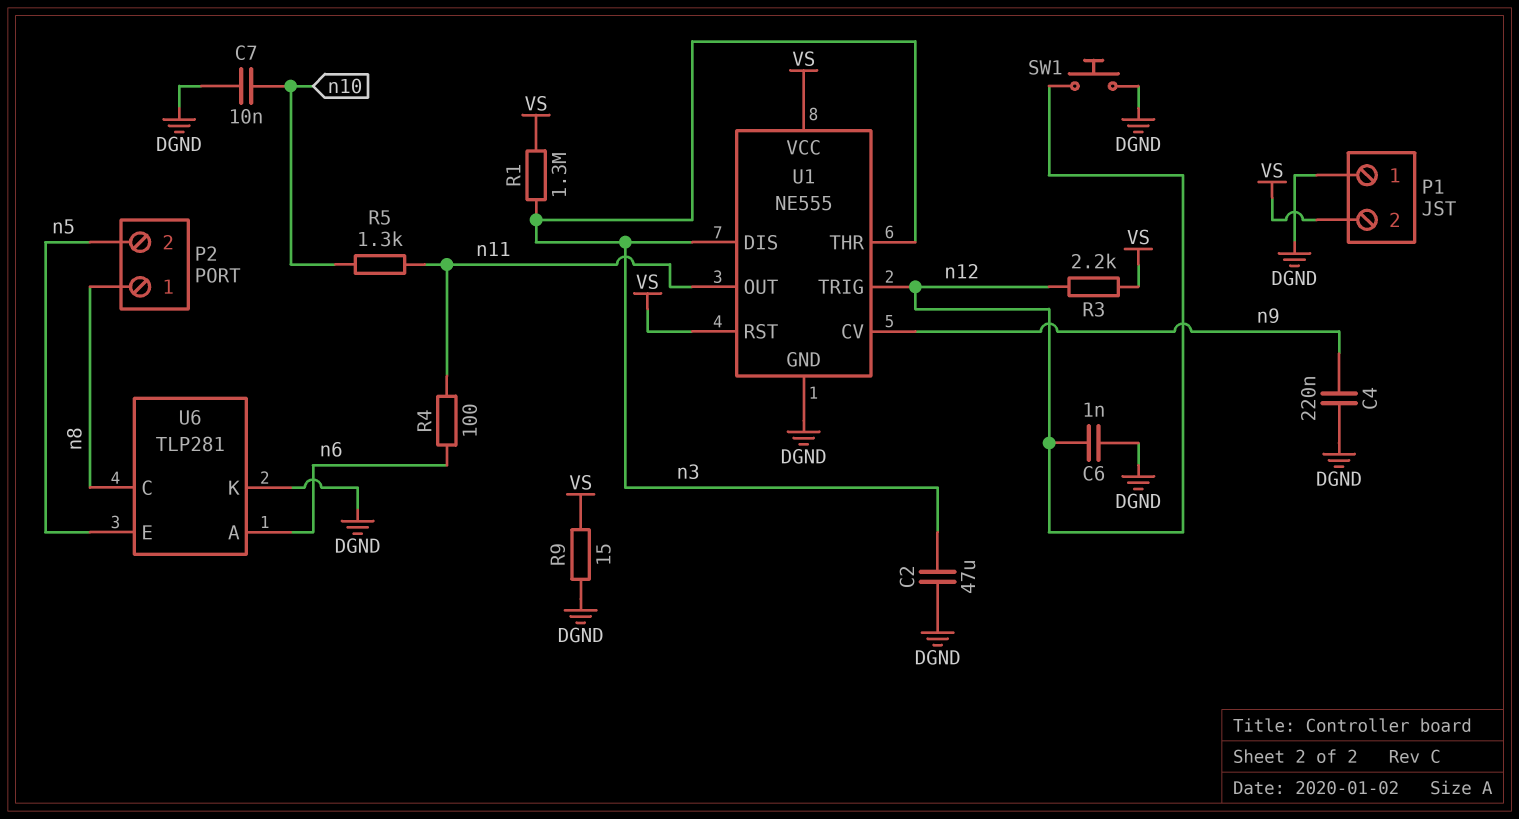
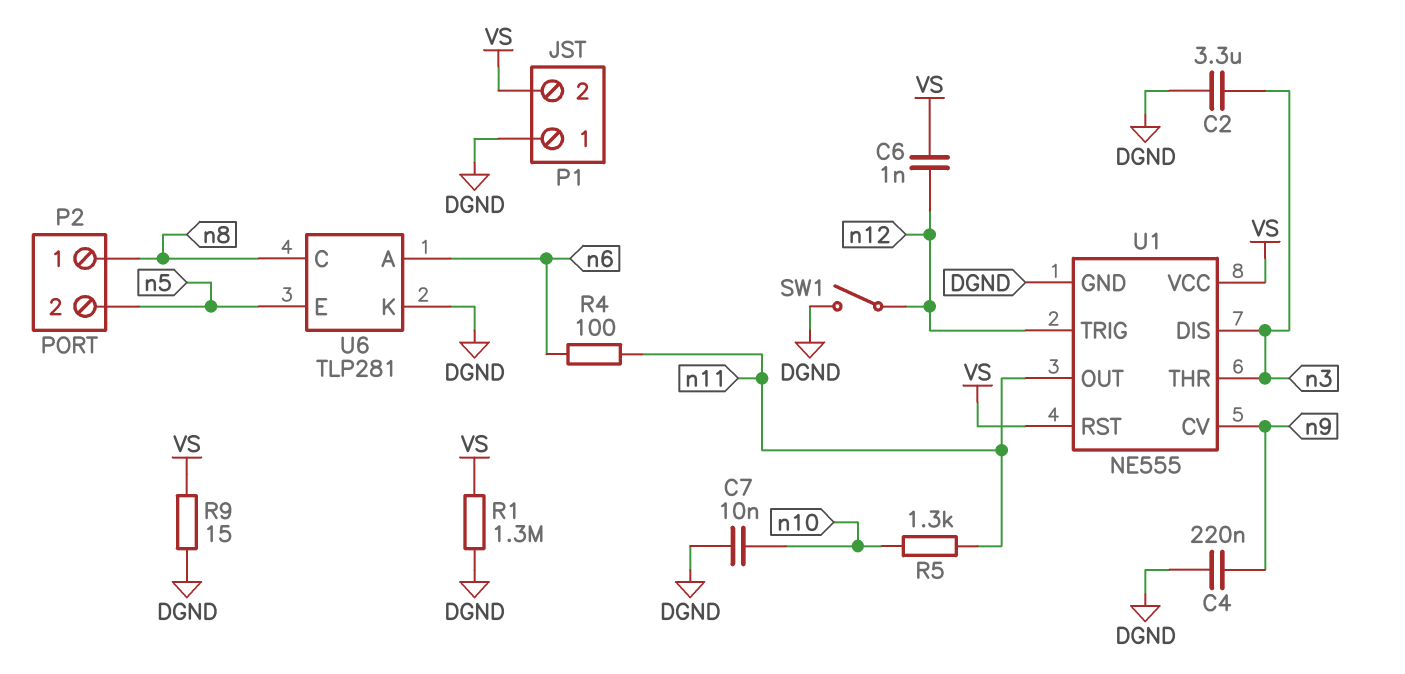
C2: 47uF (DGND, n3) -> 3.3uF (DGND, n3)
C6: 1nF (DGND, n12) -> 1nF (VS, n12)
R1: 1.3M (VS, n3) -> 1.3M (DGND, VS)
R3: 2.2k (VS, n12) -> none
SW1: button (DGND, n12) -> switch (DGND, n12)

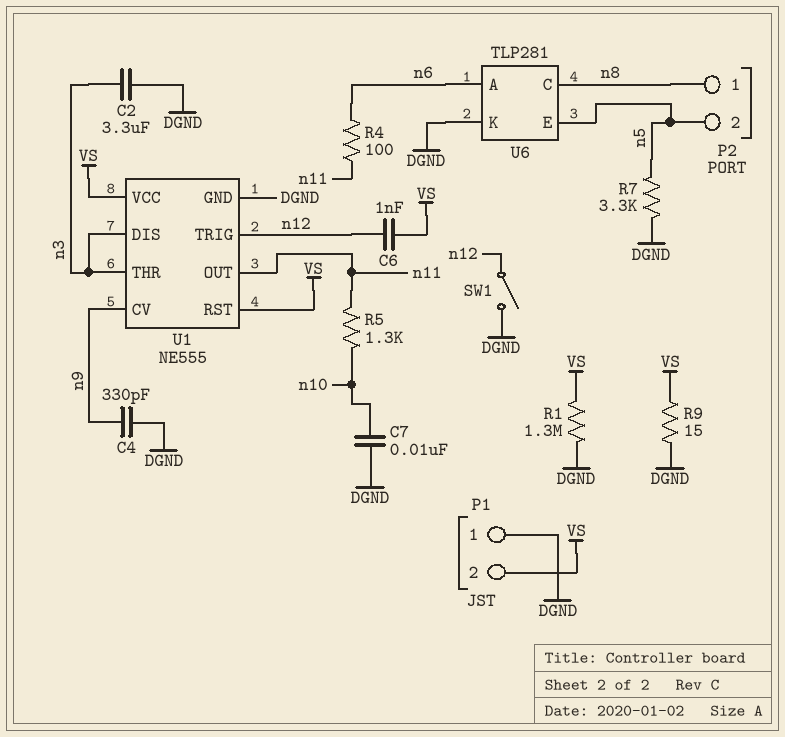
C4: 220nF (DGND, n9) -> 330pF (DGND, n9)
R7: none -> 3.3k (DGND, n5)

